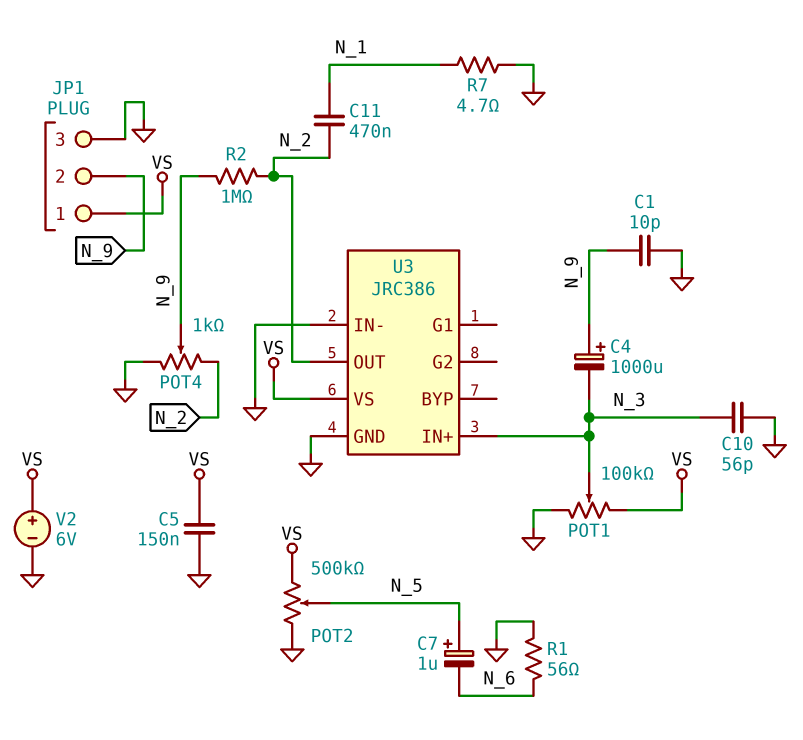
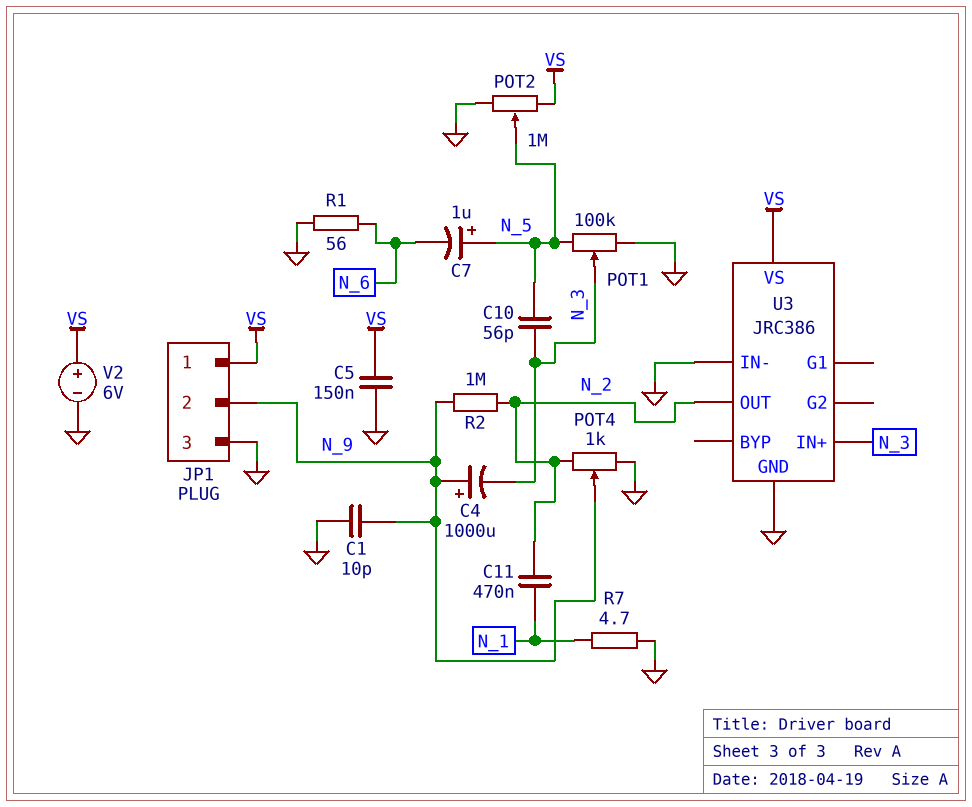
C10: 56pF (GND, N_3) -> 56pF (N_3, N_5)
POT1: 100k (GND, VS, wiper N_3) -> 100k (GND, N_5, wiper N_3)
POT2: 500k (GND, VS, wiper N_5) -> 1M (GND, VS, wiper N_5)

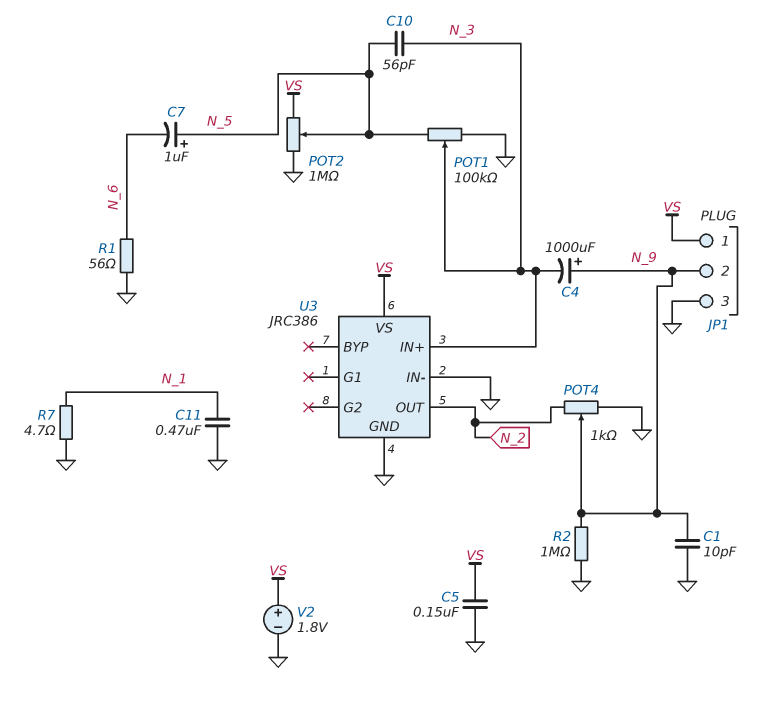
C11: 470nF (N_1, N_2) -> 470nF (GND, N_1)
R2: 1M (N_2, N_9) -> 1M (GND, N_9)
V2: 6V (plus VS, minus GND) -> 1.8V (plus VS, minus GND)

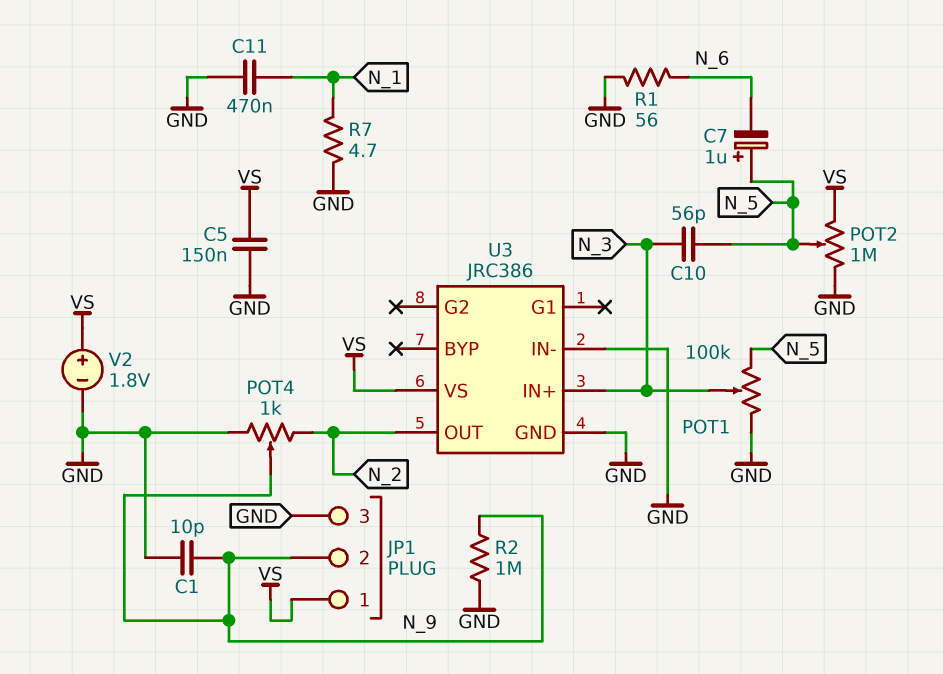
C4: 1000uF (plus N_9, minus N_3) -> none

